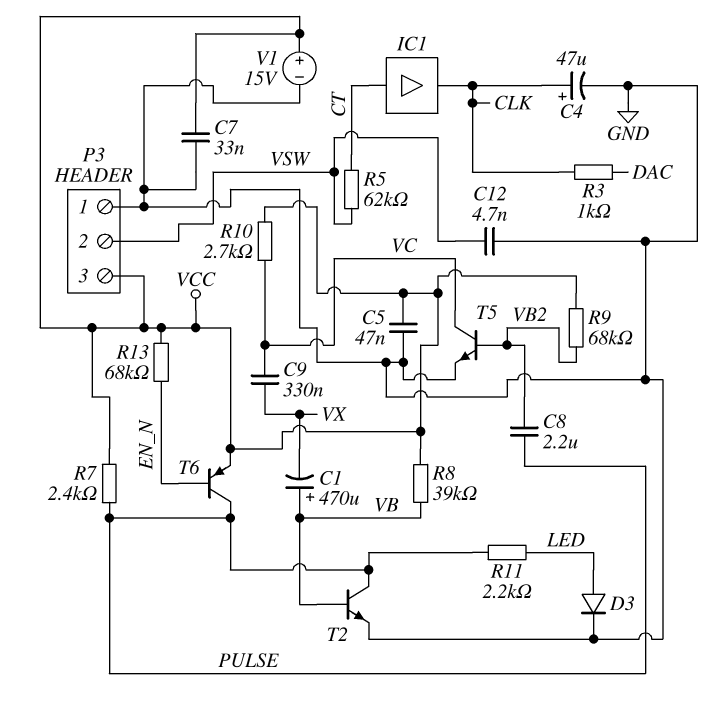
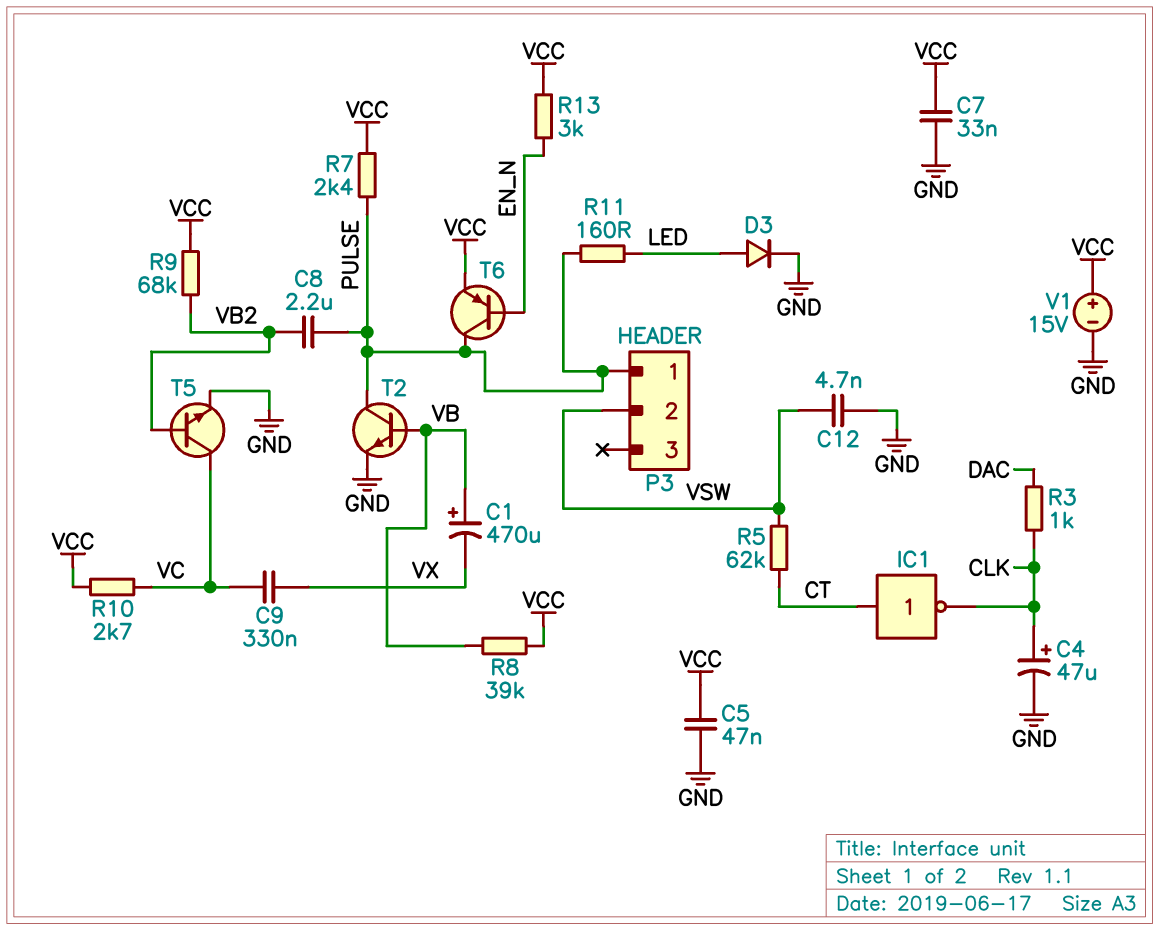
IC1: buffer (in CT, out CLK) -> NOT (in CT, out CLK)
P3 pin 1: GND -> PULSE
P3 pin 3: VCC -> none
R11: 2.2k (LED, PULSE) -> 160 (LED, PULSE)
R13: 68k (EN_N, VCC) -> 3k (EN_N, VCC)

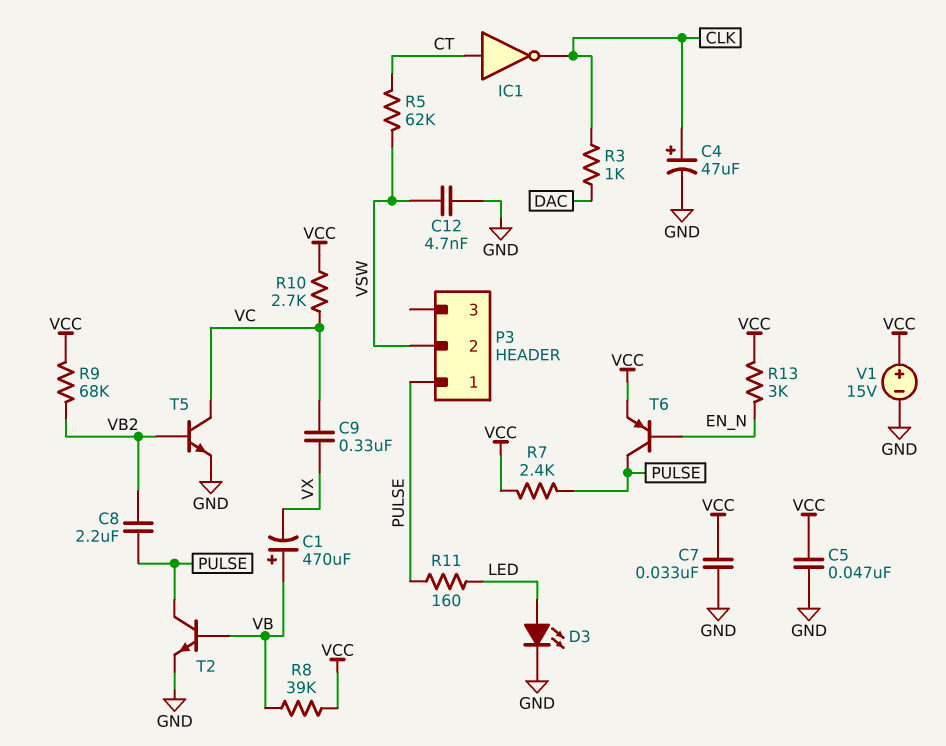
D3: diode (A LED, K GND) -> LED (A LED, K GND)

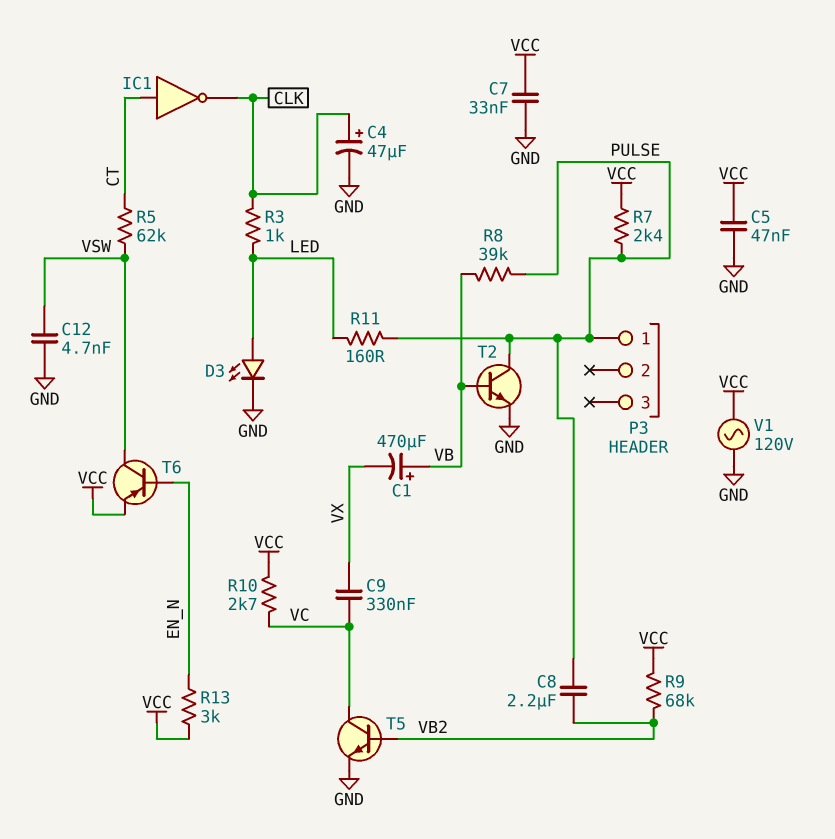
P3 pin 2: VSW -> none
R3: 1k (CLK, DAC) -> 1k (CLK, LED)
R8: 39k (VB, VCC) -> 39k (PULSE, VB)
T6: PNP (B EN_N, C PULSE, E VCC) -> PNP (B EN_N, C VSW, E VCC)
V1: 15V (plus VCC, minus GND) -> AC 120V (GND, VCC)

